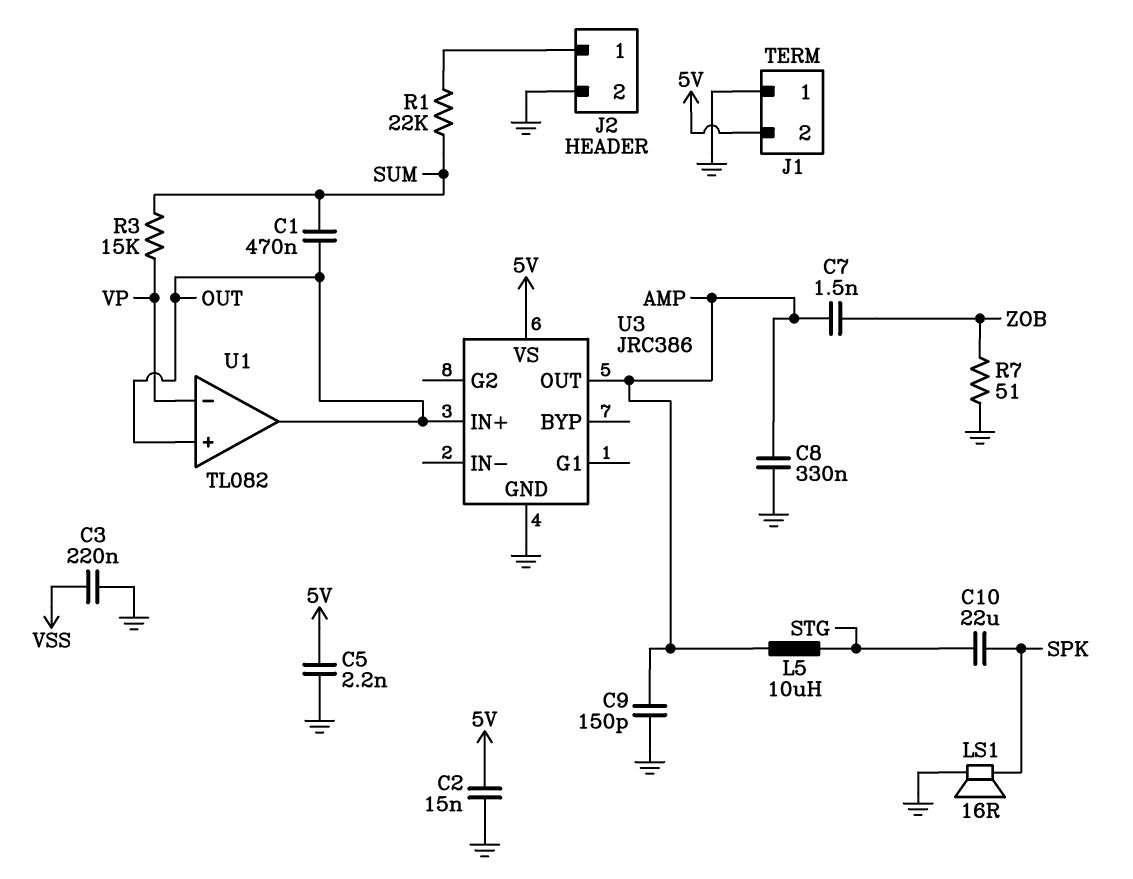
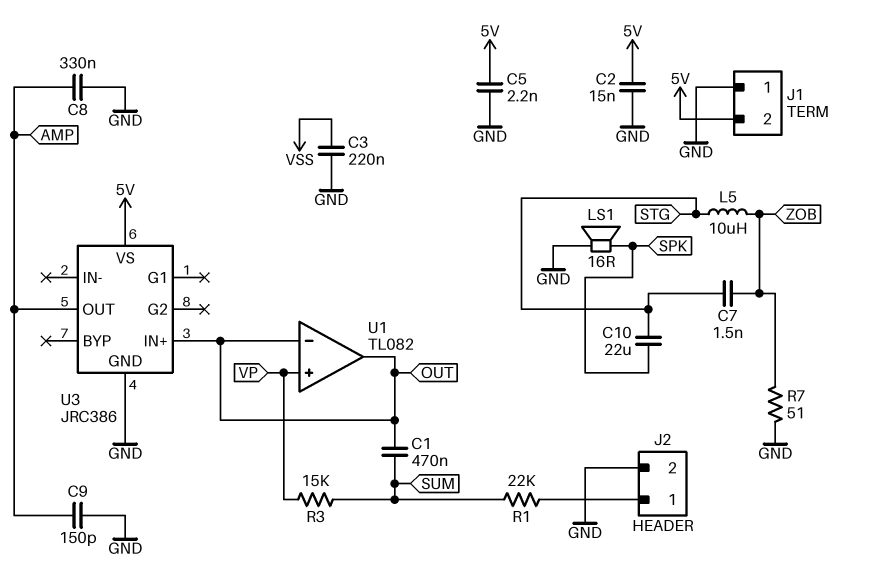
C7: 1.5nF (AMP, ZOB) -> 1.5nF (STG, ZOB)
L5: 10uH (AMP, STG) -> 10uH (STG, ZOB)
U1 pin in+: OUT -> VP
U1 pin in-: VP -> OUT

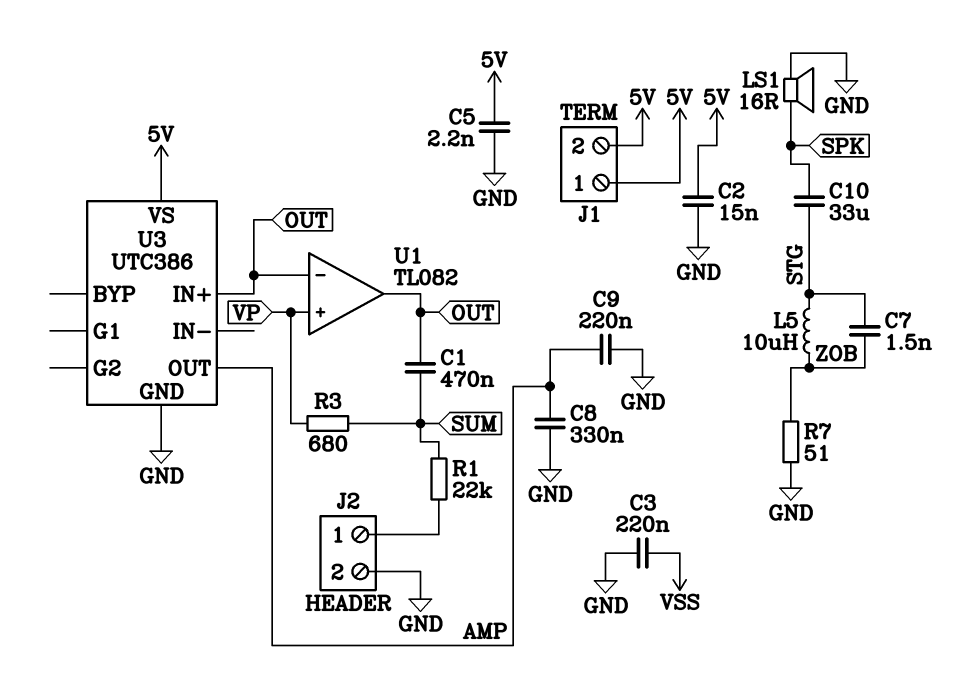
C9: 150pF (AMP, GND) -> 220nF (AMP, GND)
C10: 22uF (SPK, STG) -> 33uF (SPK, STG)
J1 pin 1: GND -> 5V
R3: 15k (SUM, VP) -> 680 (SUM, VP)
U3: JRC386 -> UTC386

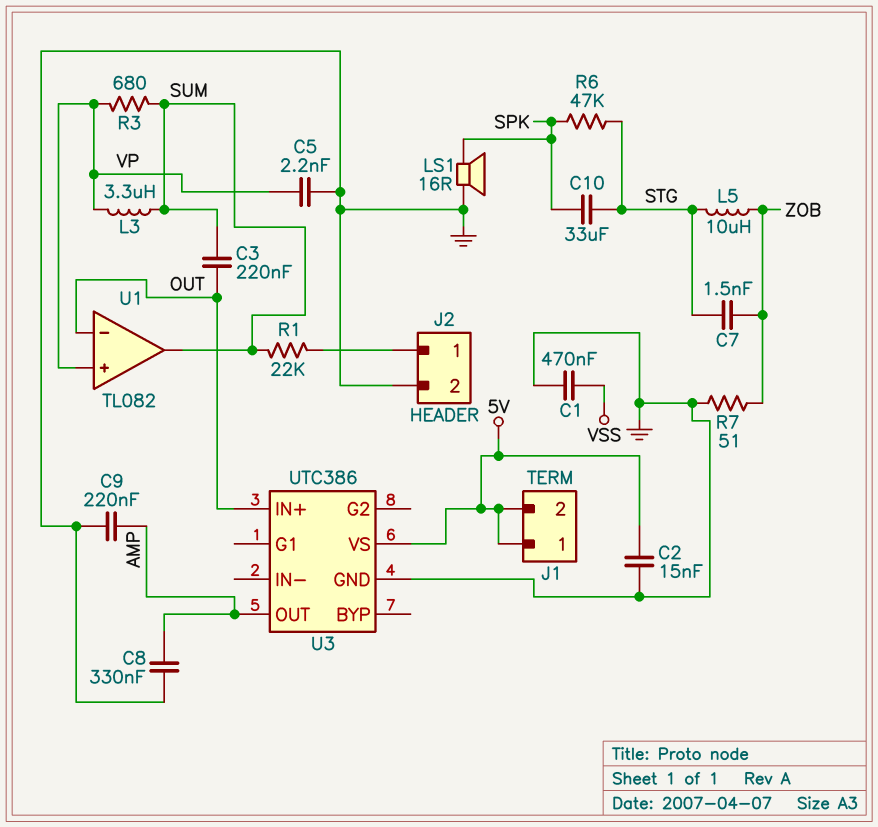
C1: 470nF (OUT, SUM) -> 470nF (GND, VSS)
C3: 220nF (GND, VSS) -> 220nF (OUT, SUM)
C5: 2.2nF (5V, GND) -> 2.2nF (GND, VP)
L3: none -> 3.3uH (SUM, VP)
R6: none -> 47k (SPK, STG)
U1 pin out: OUT -> SUM

